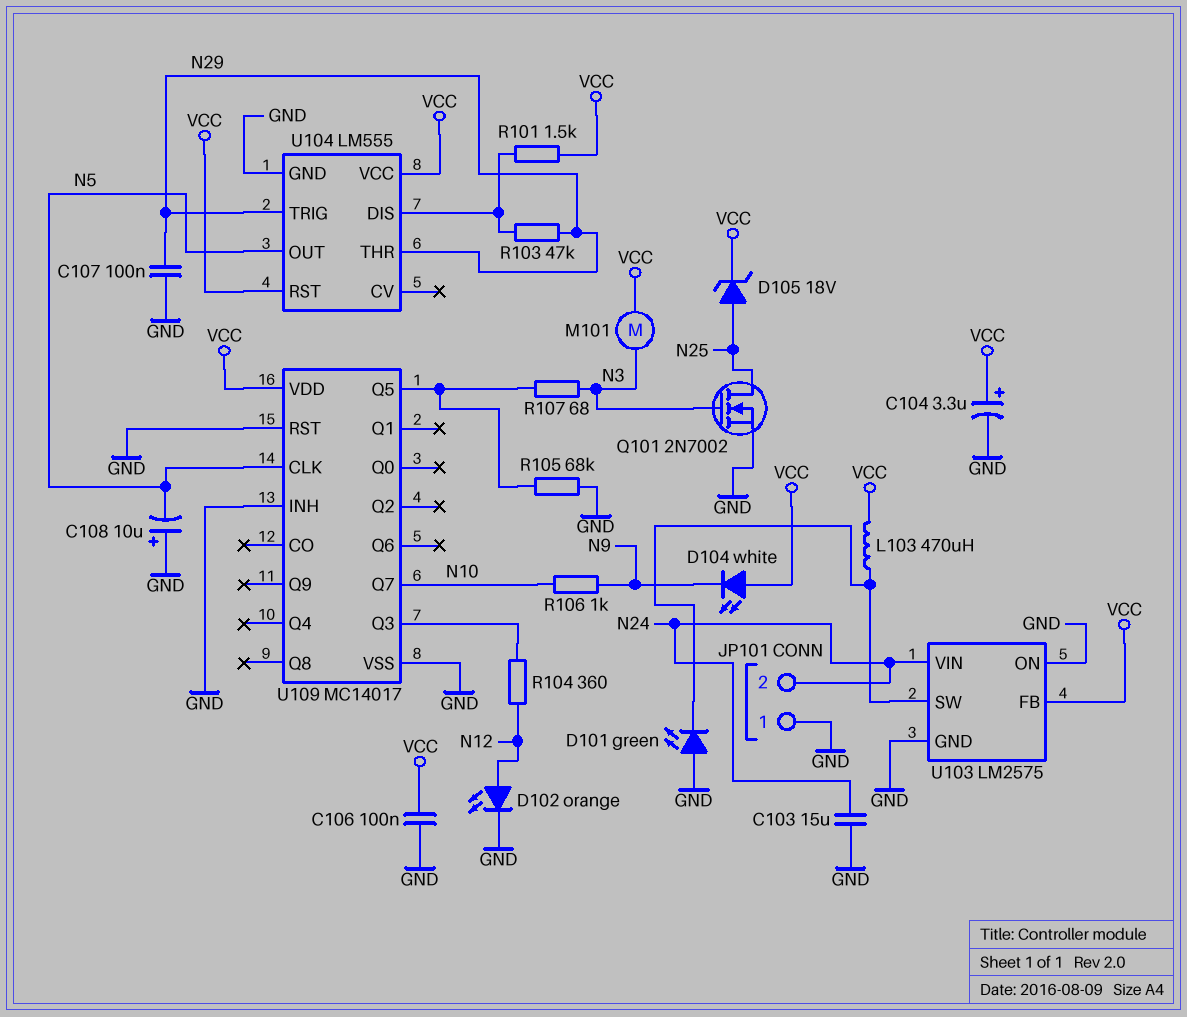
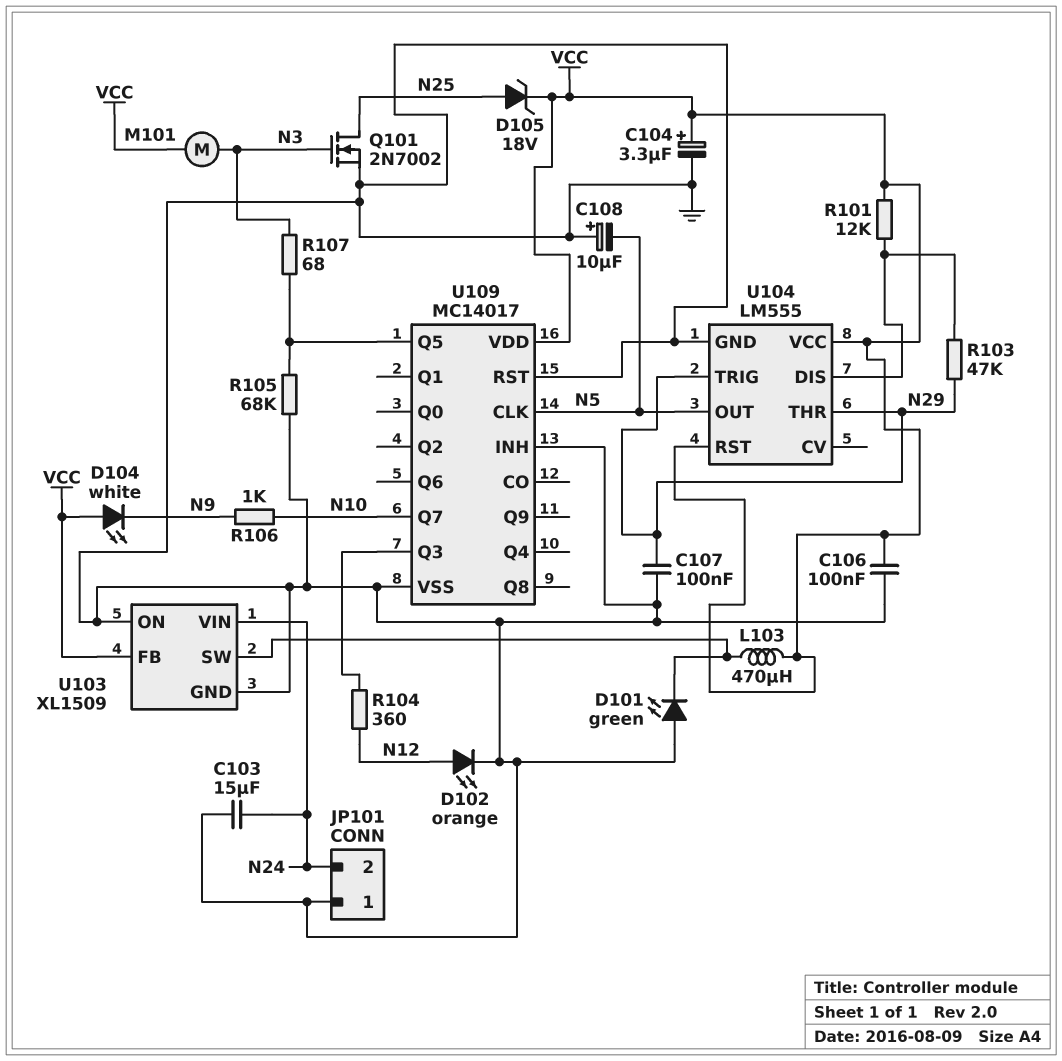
R101: 1.5k (U104/DIS, VCC) -> 12k (U104/DIS, VCC)
U103: LM2575 -> XL1509

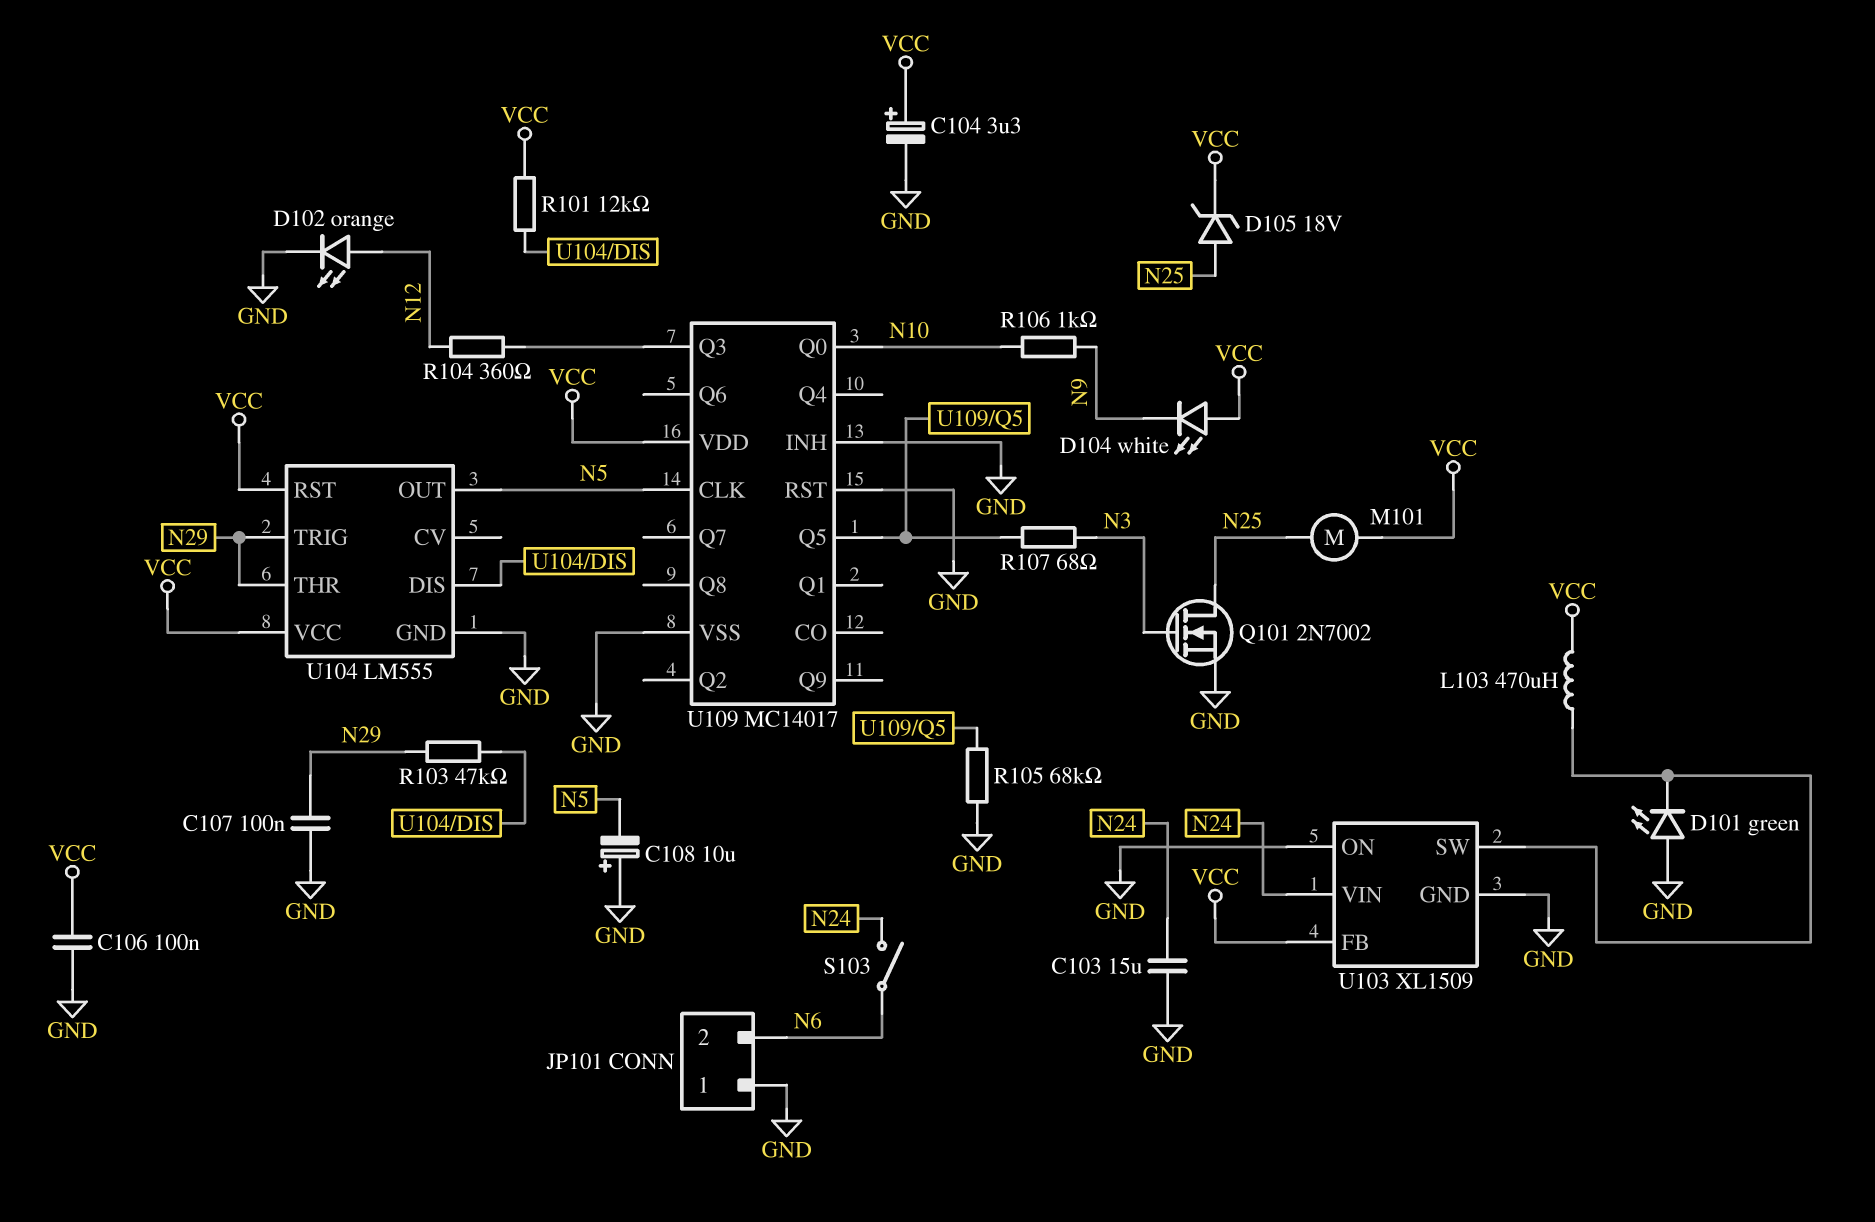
JP101 pin 2: N24 -> N6
M101: motor (N3, VCC) -> motor (N25, VCC)
S103: none -> switch (N6, N24)
U109 pin Q0: none -> N10
U109 pin Q7: N10 -> none

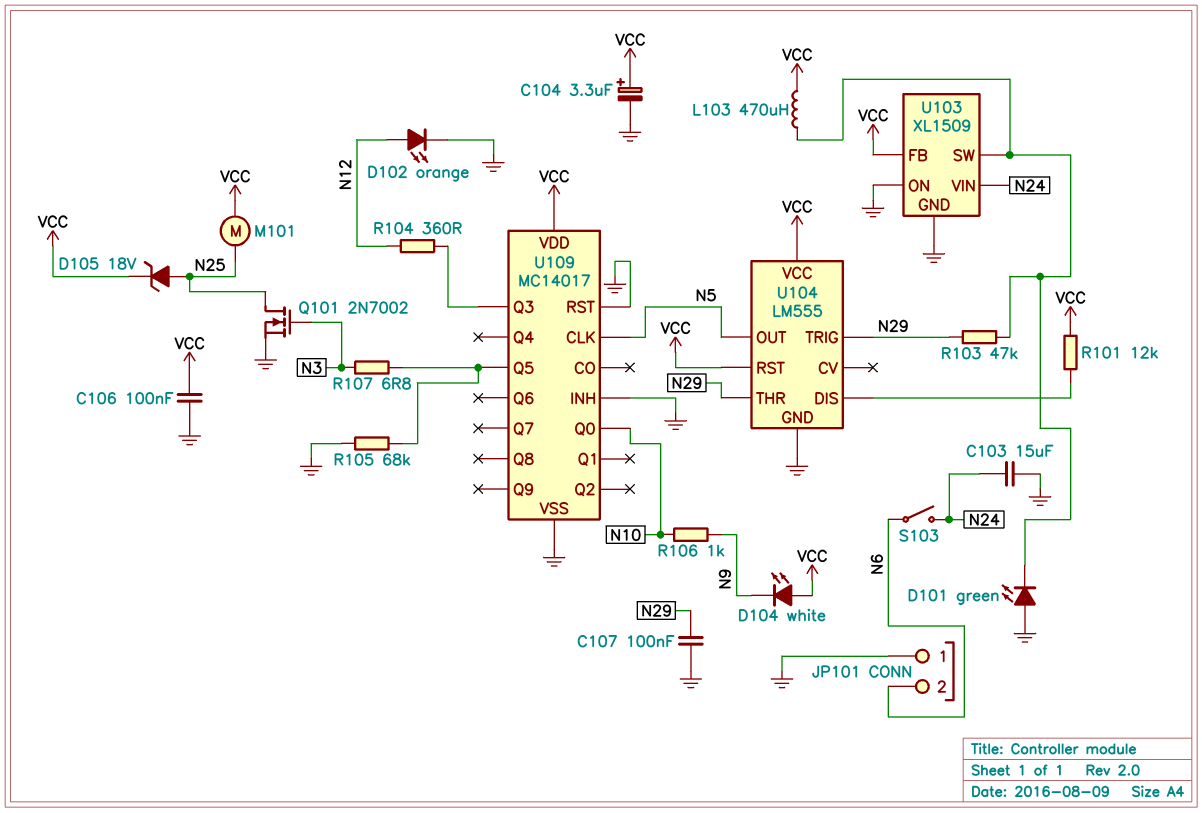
C108: 10uF (plus GND, minus N5) -> none
R103: 47k (N29, U104/DIS) -> 47k (N29, U103/SW)
R107: 68 (N3, U109/Q5) -> 6.8 (N3, U109/Q5)

